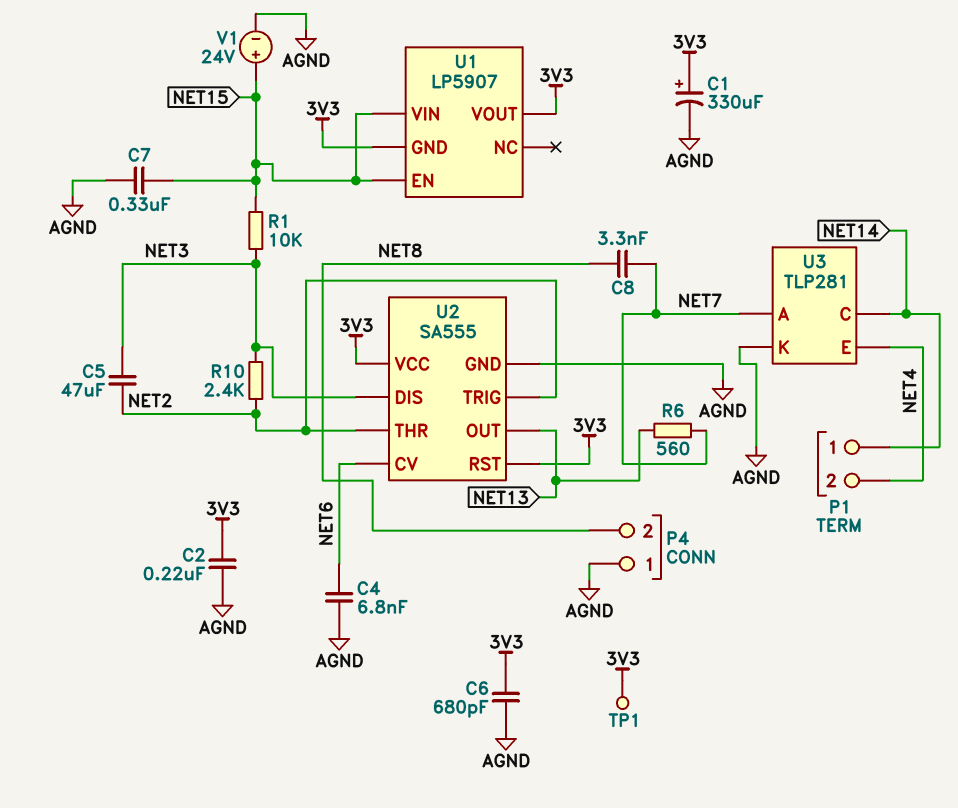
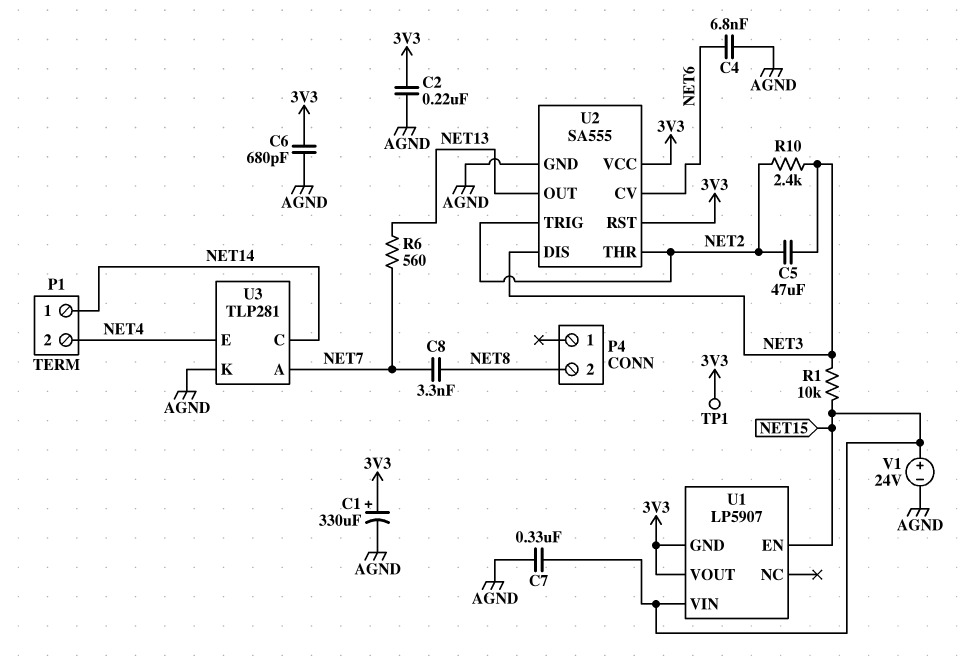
P4 pin 1: AGND -> none

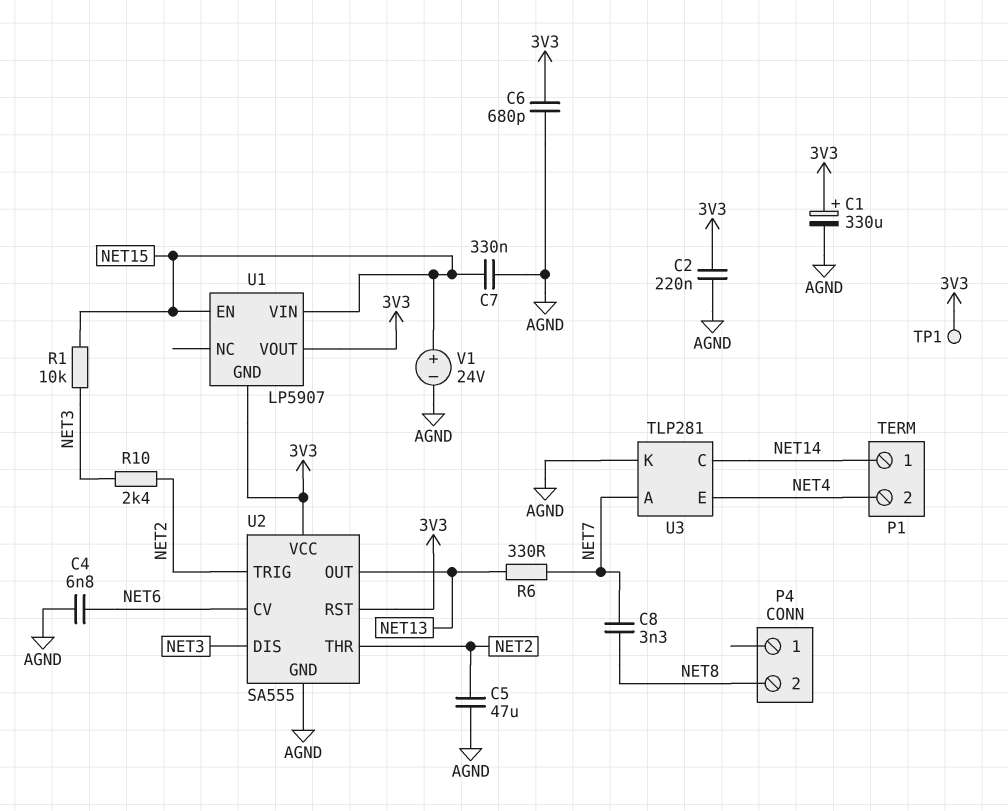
C5: 47uF (NET2, NET3) -> 47uF (AGND, NET2)
R6: 560 (NET7, NET13) -> 330 (NET7, NET13)

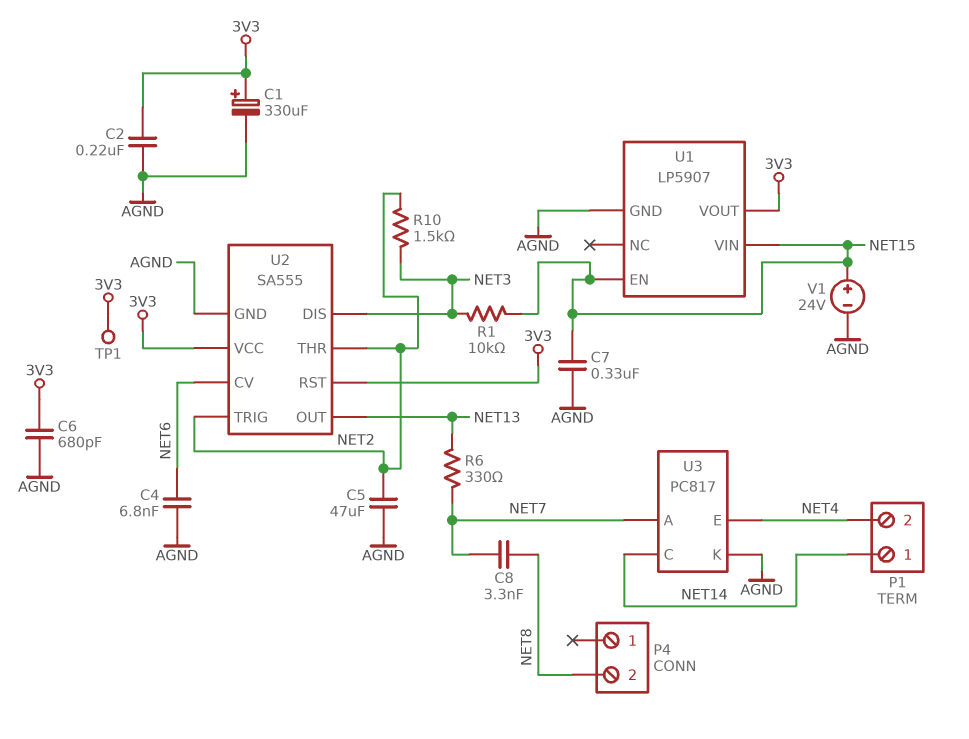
R10: 2.4k (NET2, NET3) -> 1.5k (NET2, NET3)
U1 pin GND: 3V3 -> AGND
U3: TLP281 -> PC817

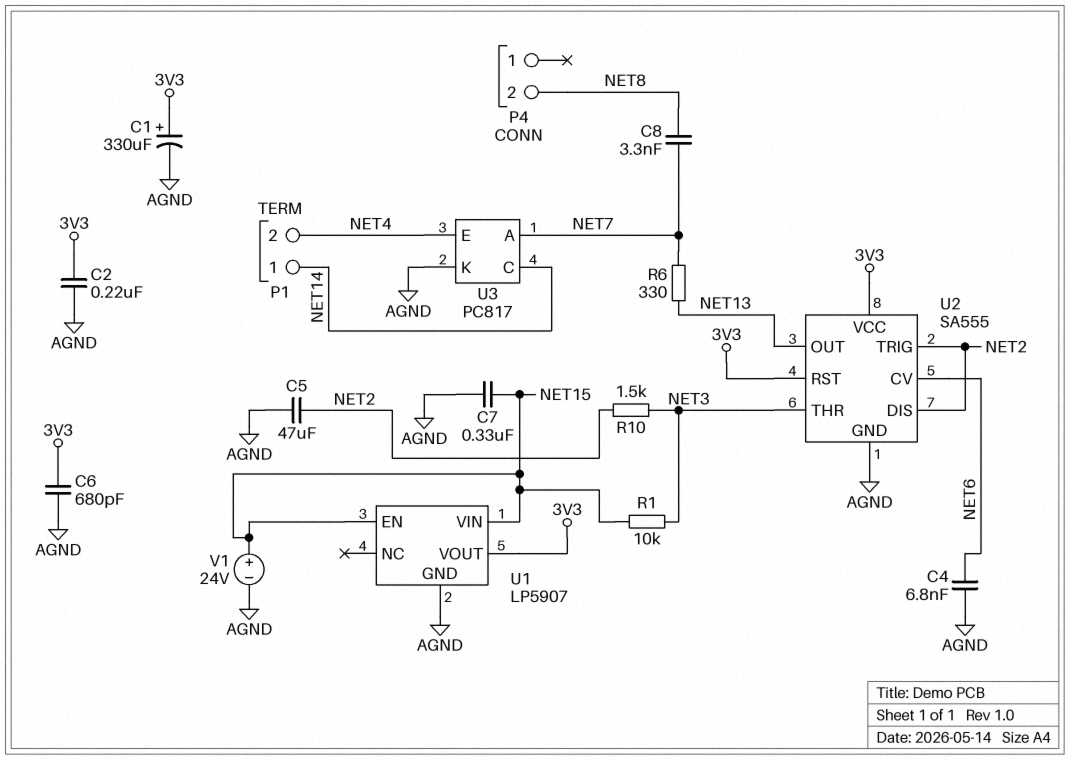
TP1: test point (3V3) -> none
U2 pin DIS: NET3 -> NET2
U2 pin THR: NET2 -> NET3

